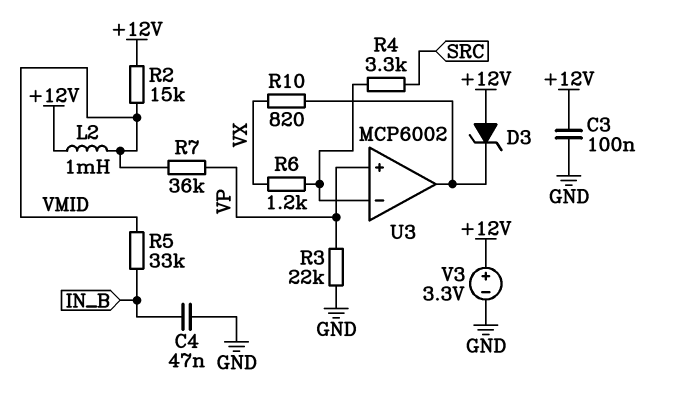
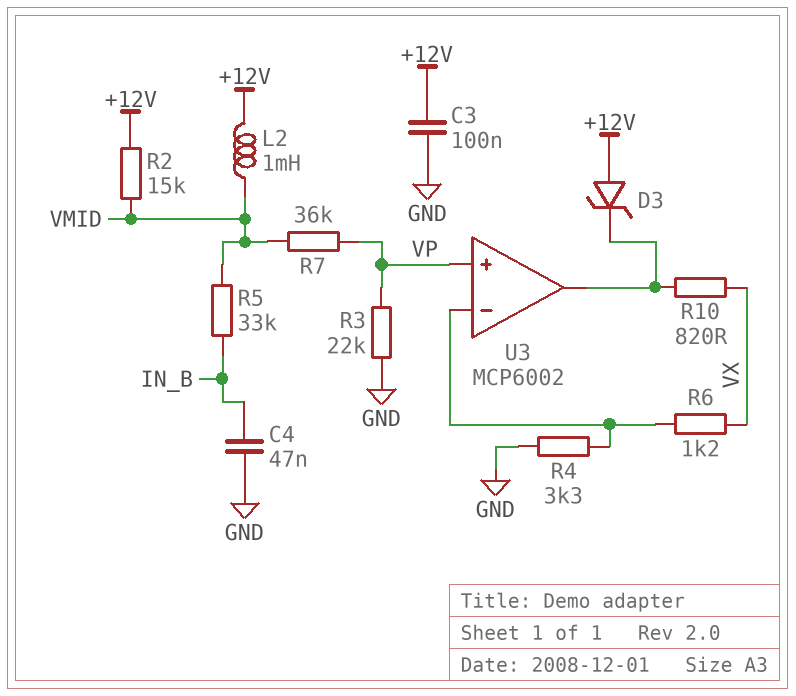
R4: 3.3k (SRC, U3/in-) -> 3.3k (GND, U3/in-)
V3: 3.3V (plus +12V, minus GND) -> none

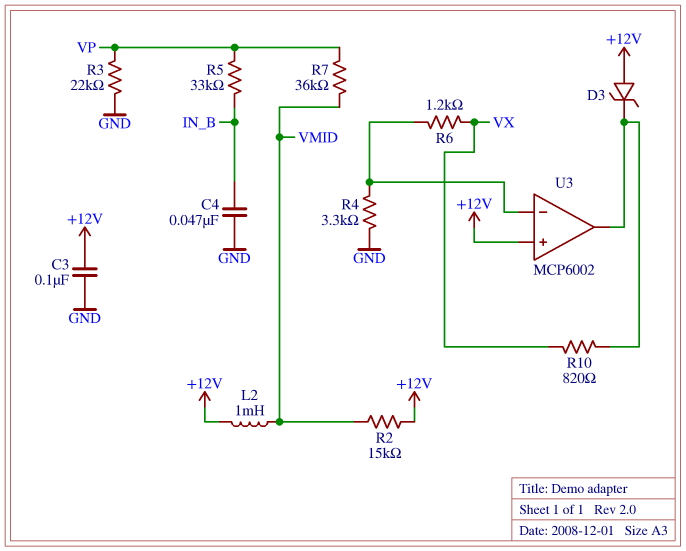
R5: 33k (IN_B, VMID) -> 33k (IN_B, VP)
U3 pin in+: VP -> +12V

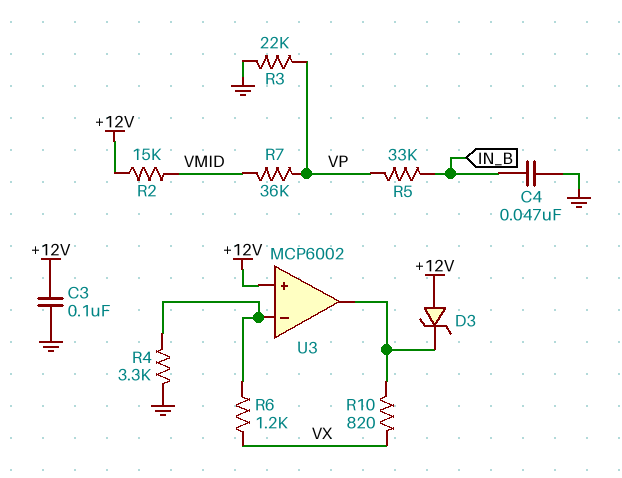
L2: 1mH (+12V, VMID) -> none

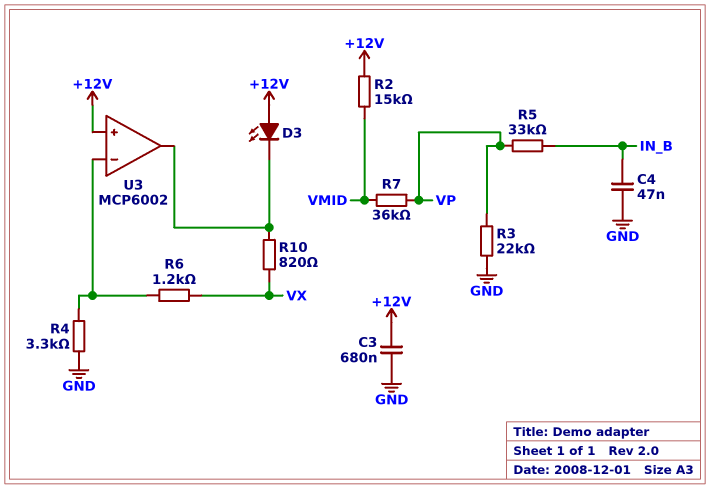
C3: 100nF (+12V, GND) -> 680nF (+12V, GND)
D3: zener (A +12V, K U3/out) -> LED (A +12V, K U3/out)

